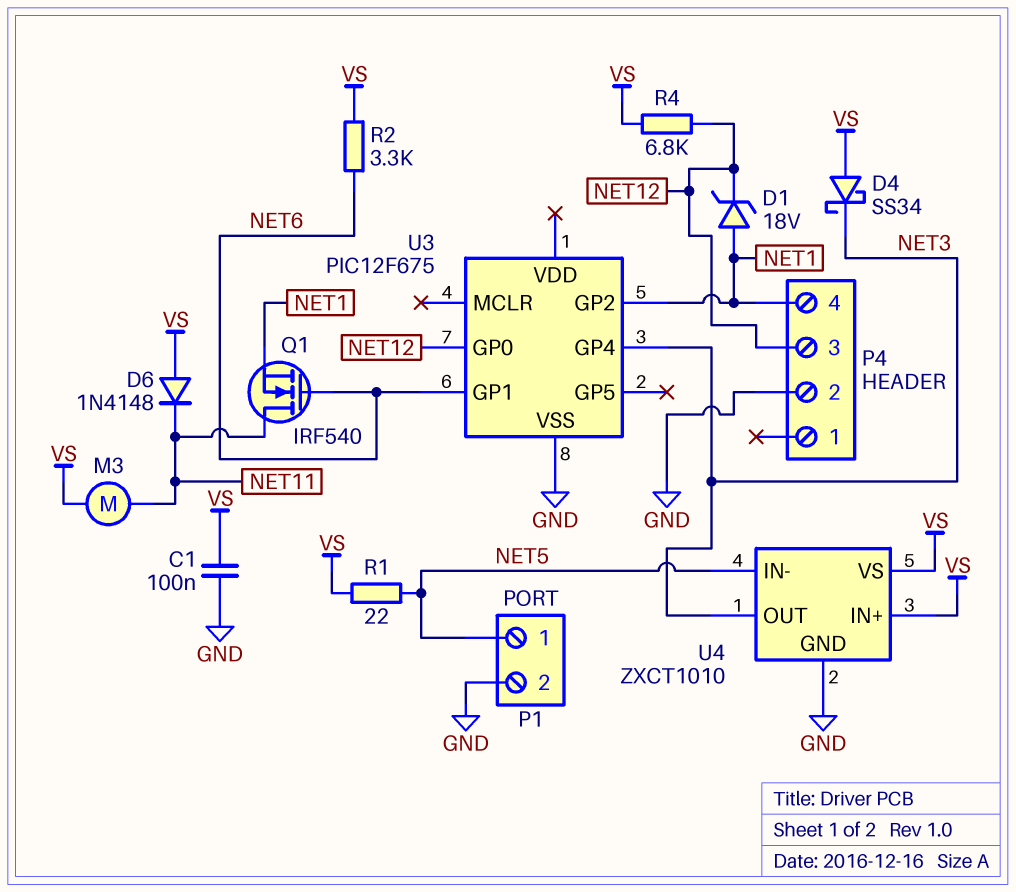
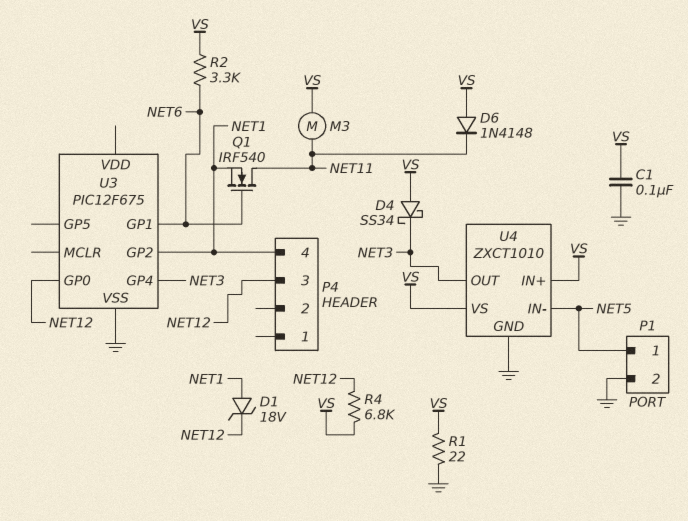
P4 pin 2: GND -> none
R1: 22 (NET5, VS) -> 22 (GND, VS)

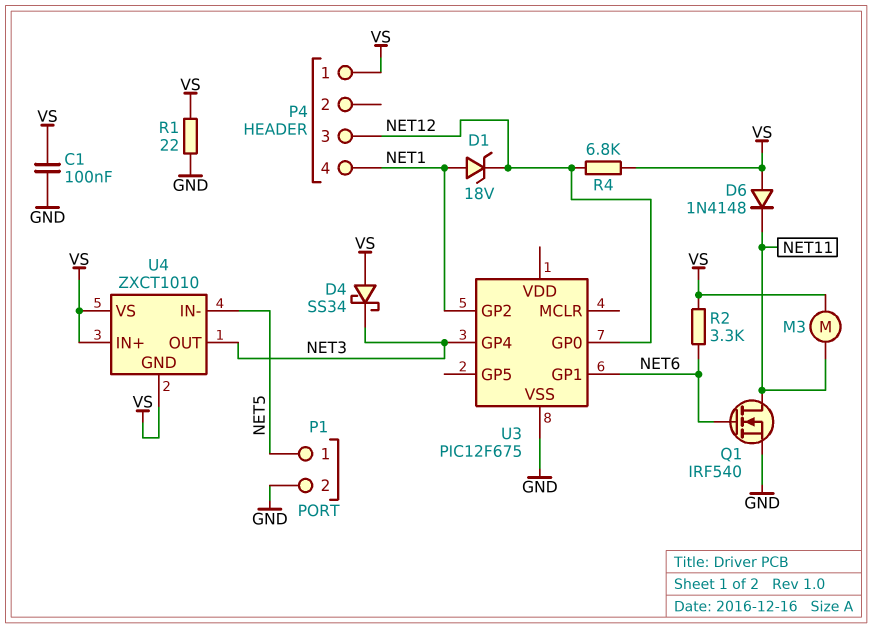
P4 pin 1: none -> VS
Q1: NMOS IRF540 (G NET6, D NET11, S NET1) -> NMOS IRF540 (G NET6, D NET11, S GND)
U4 pin GND: GND -> VS

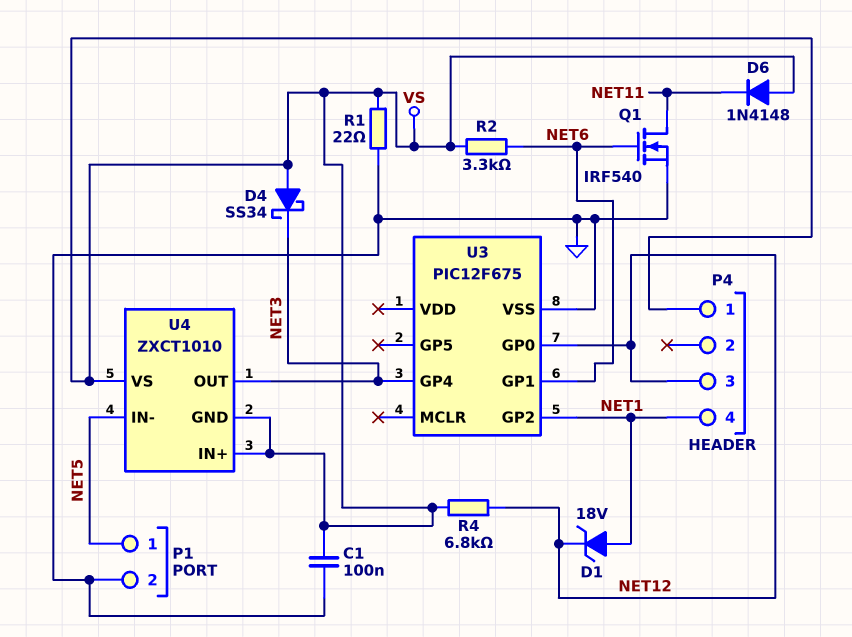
M3: motor (NET11, VS) -> none

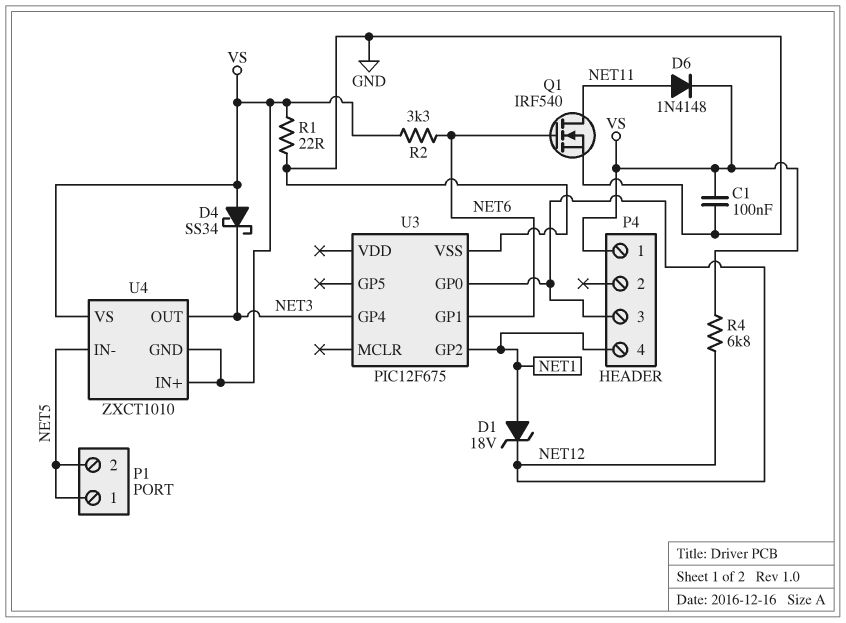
D6: diode 1N4148 (A VS, K NET11) -> diode 1N4148 (A NET11, K VS)
P1 pin 2: GND -> NET5

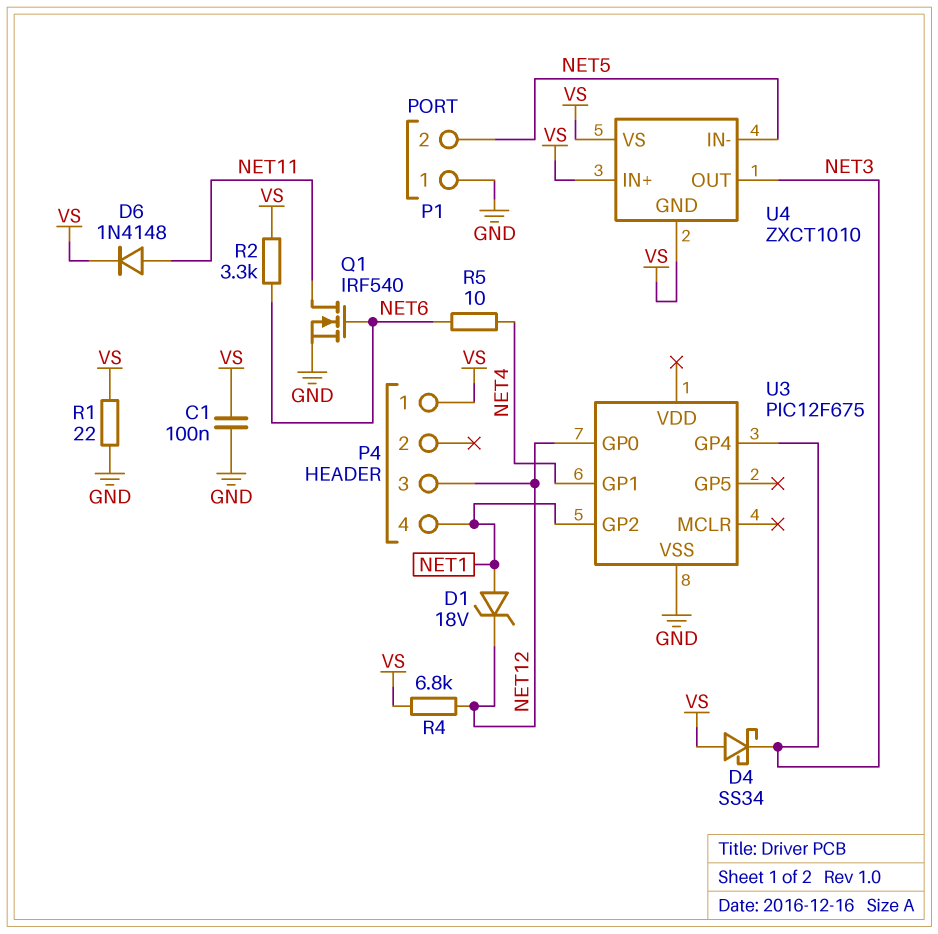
P1 pin 1: NET5 -> GND
R5: none -> 10 (NET4, NET6)
U3 pin GP1: NET6 -> NET4

